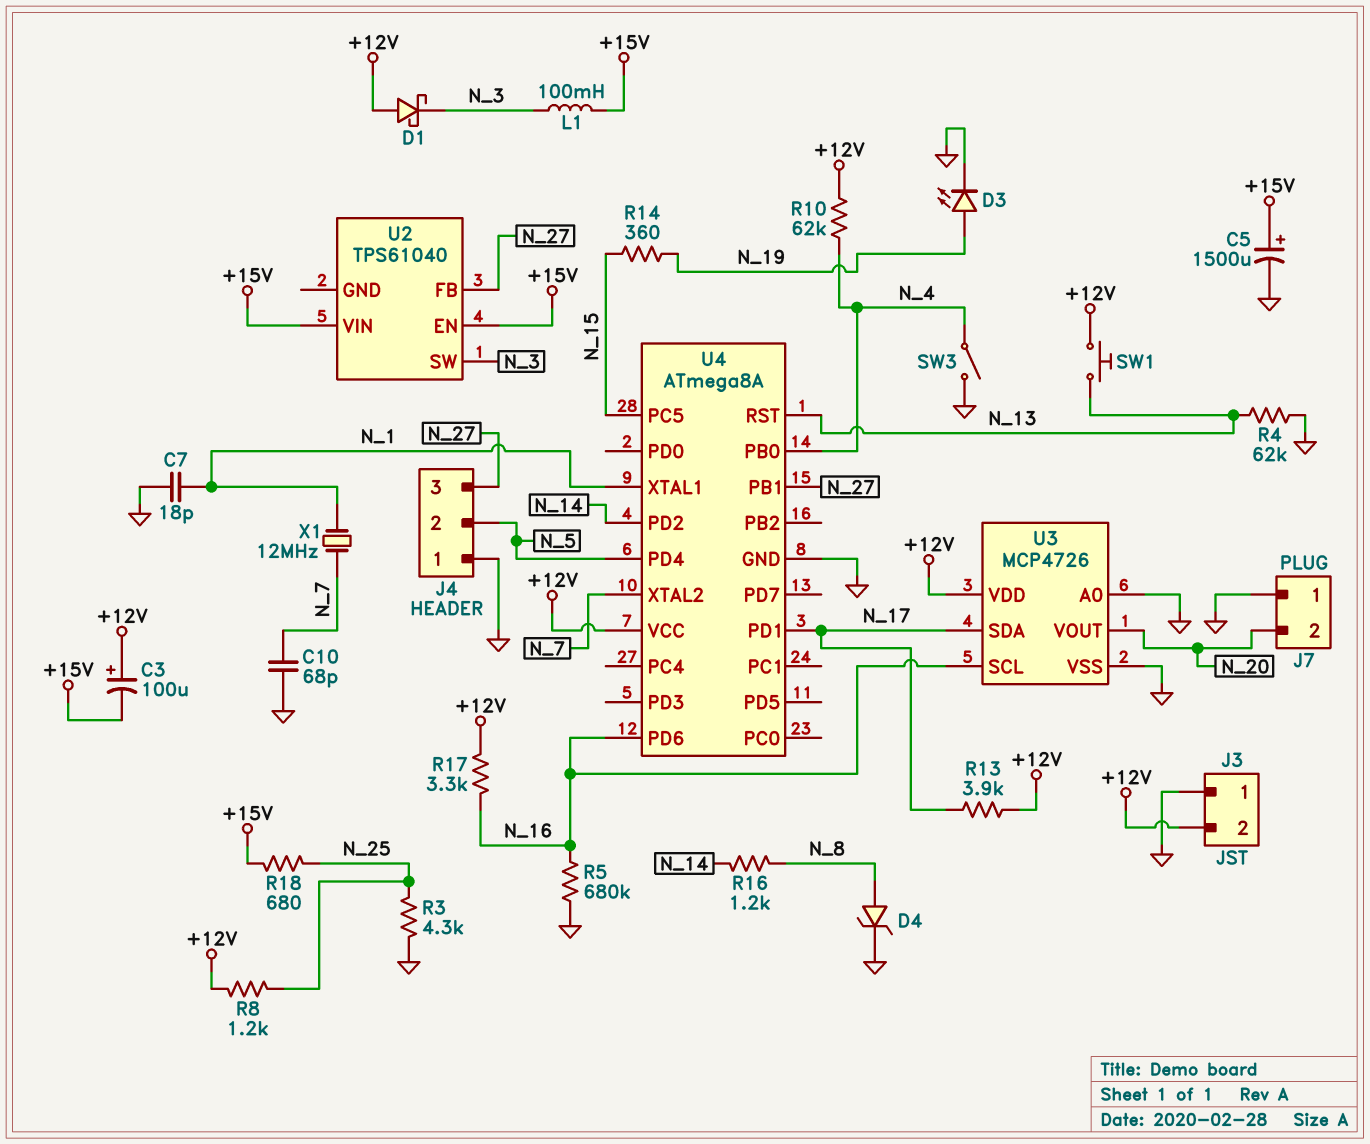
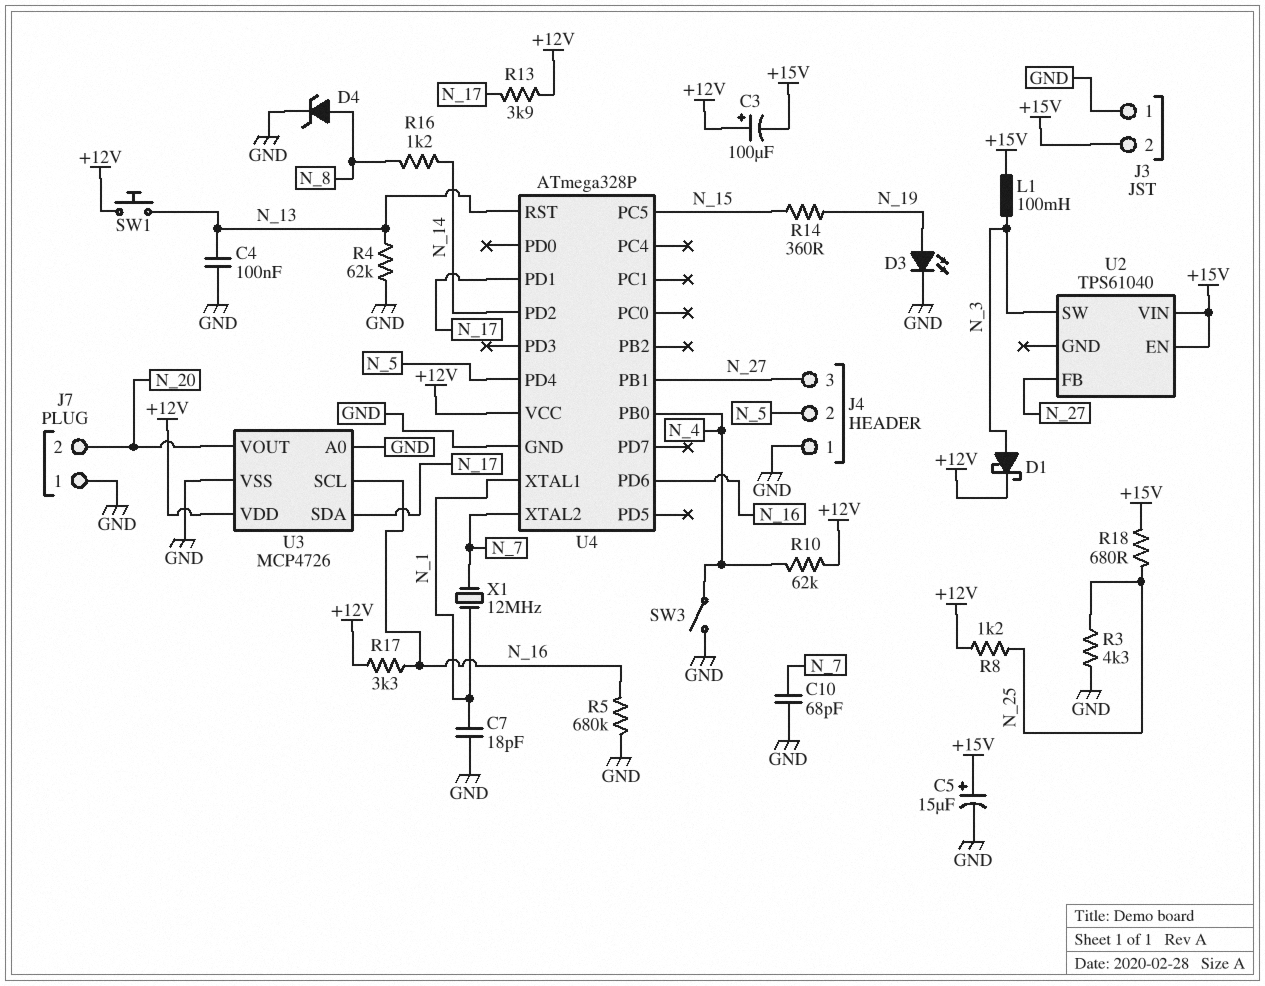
C4: none -> 100nF (GND, N_13)
C5: 1500uF (plus +15V, minus GND) -> 15uF (plus +15V, minus GND)
D1: schottky (A +12V, K N_3) -> schottky (A N_3, K +12V)
J3 pin 2: +12V -> +15V
U4: ATmega8A -> ATmega328P

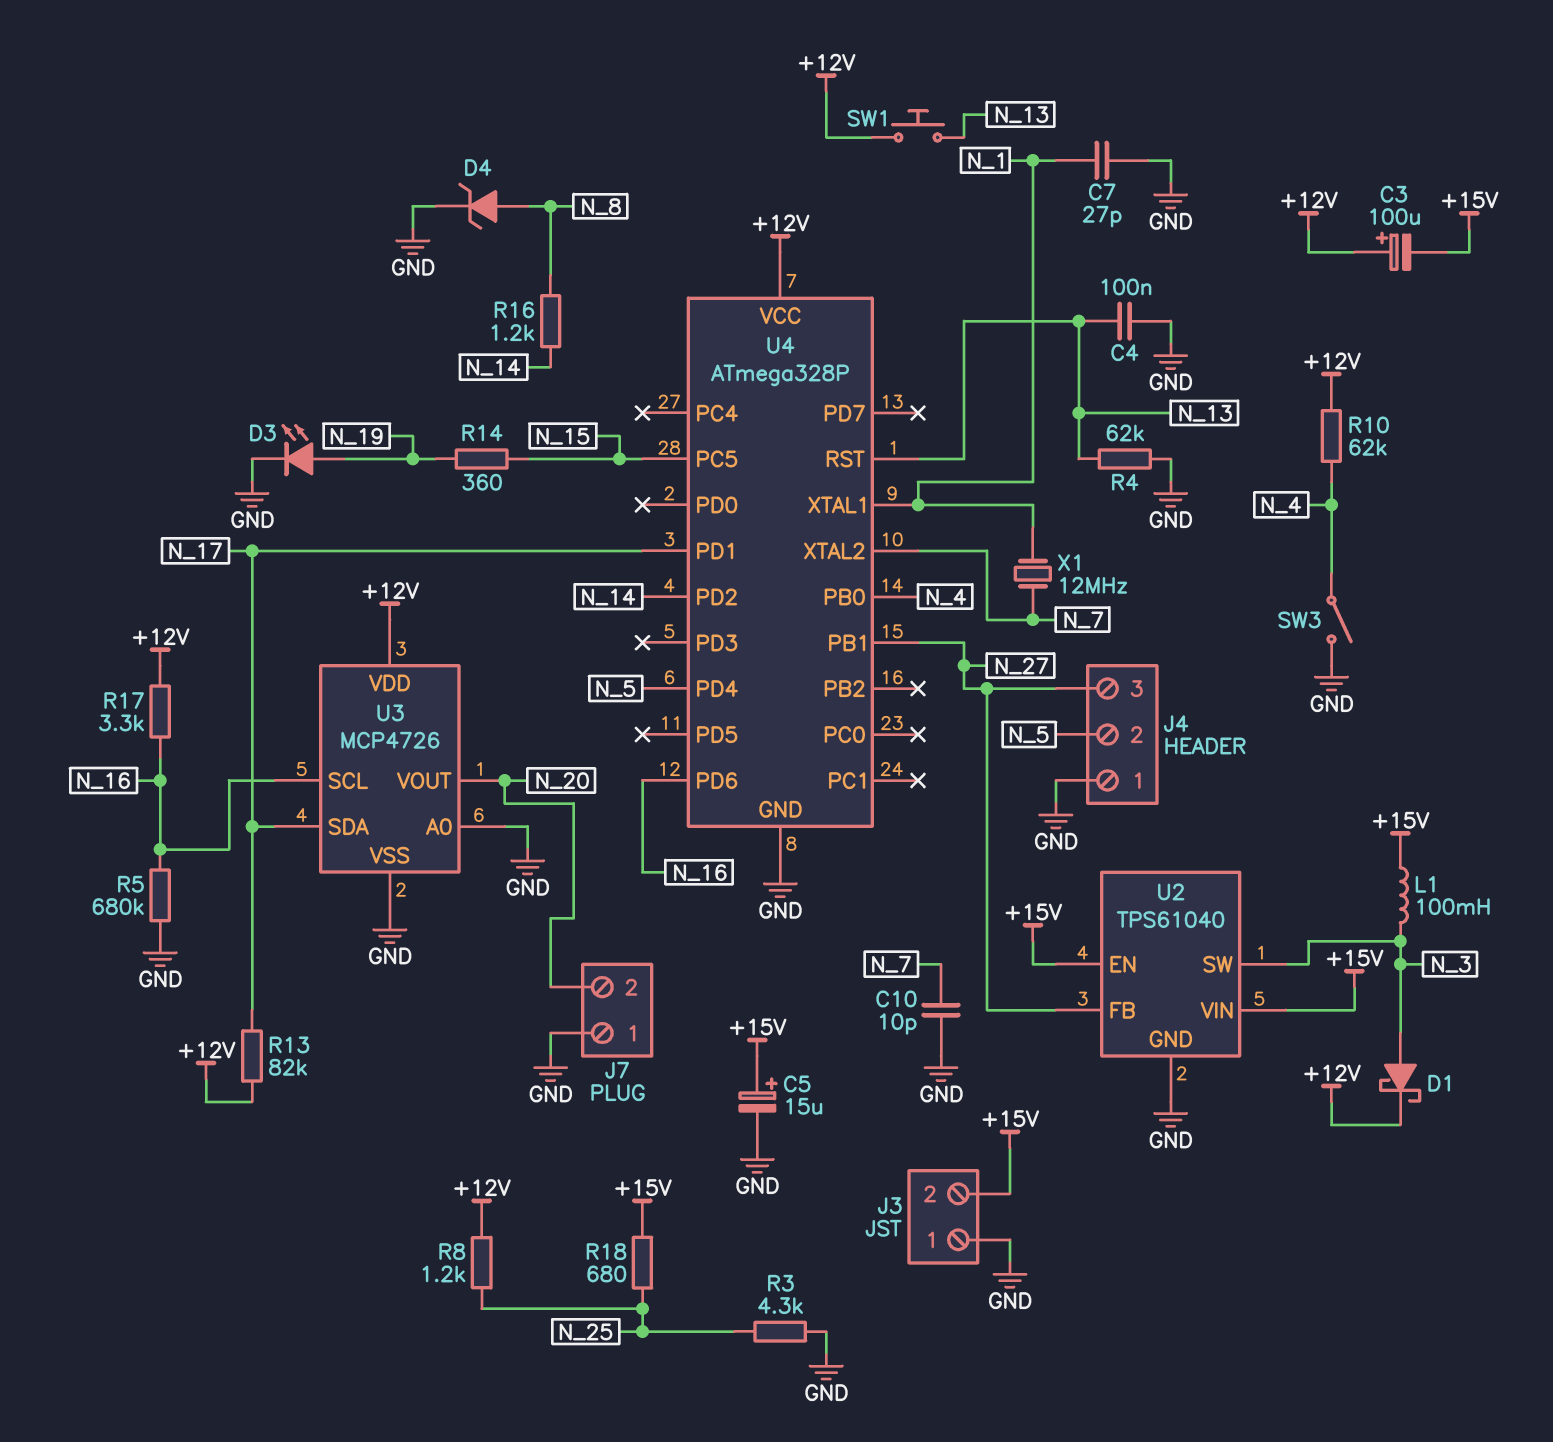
C7: 18pF (GND, N_1) -> 27pF (GND, N_1)
C10: 68pF (GND, N_7) -> 10pF (GND, N_7)
R13: 3.9k (+12V, N_17) -> 82k (+12V, N_17)
U2 pin GND: none -> GND

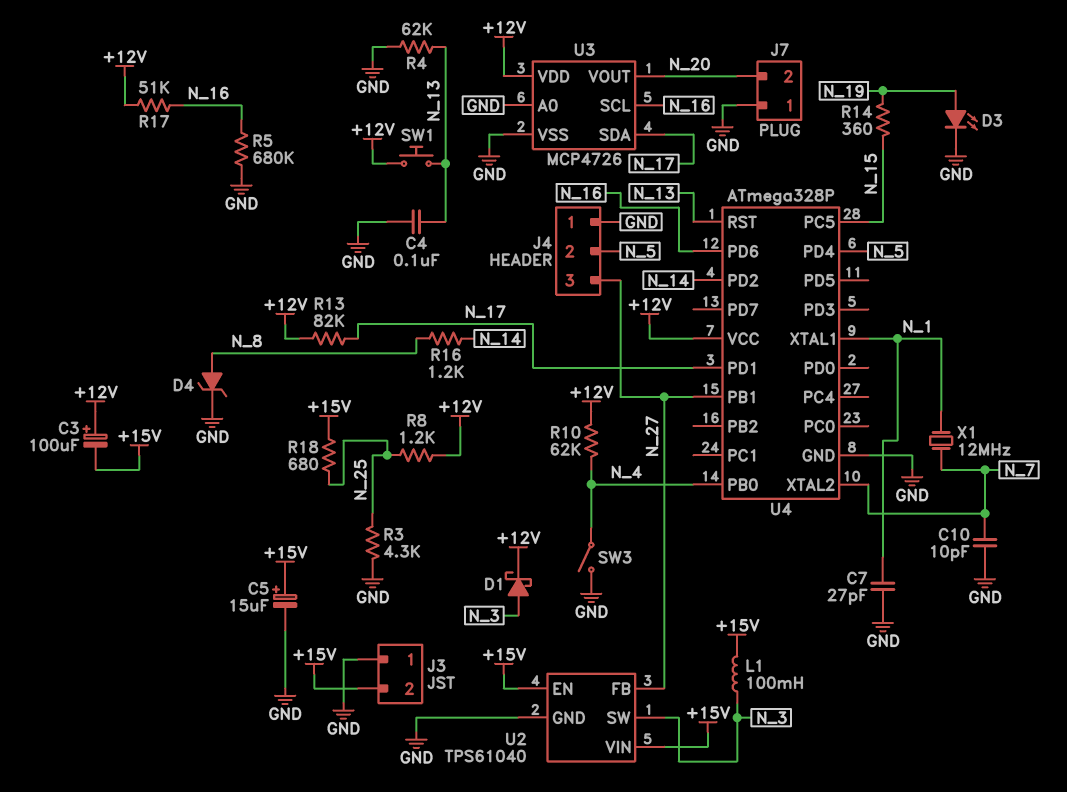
R17: 3.3k (+12V, N_16) -> 51k (+12V, N_16)

